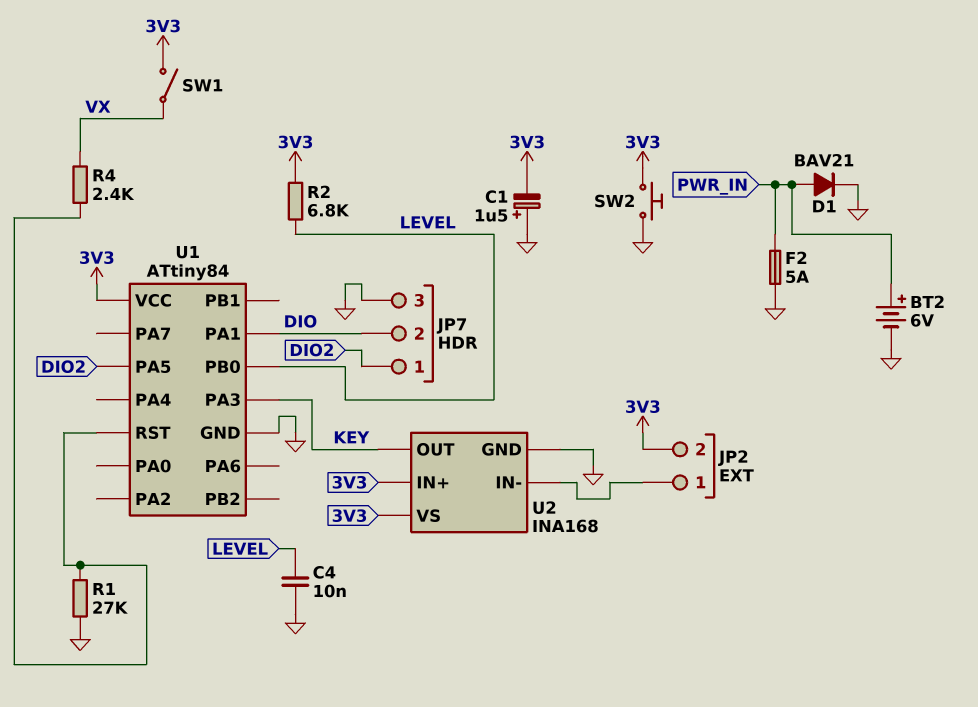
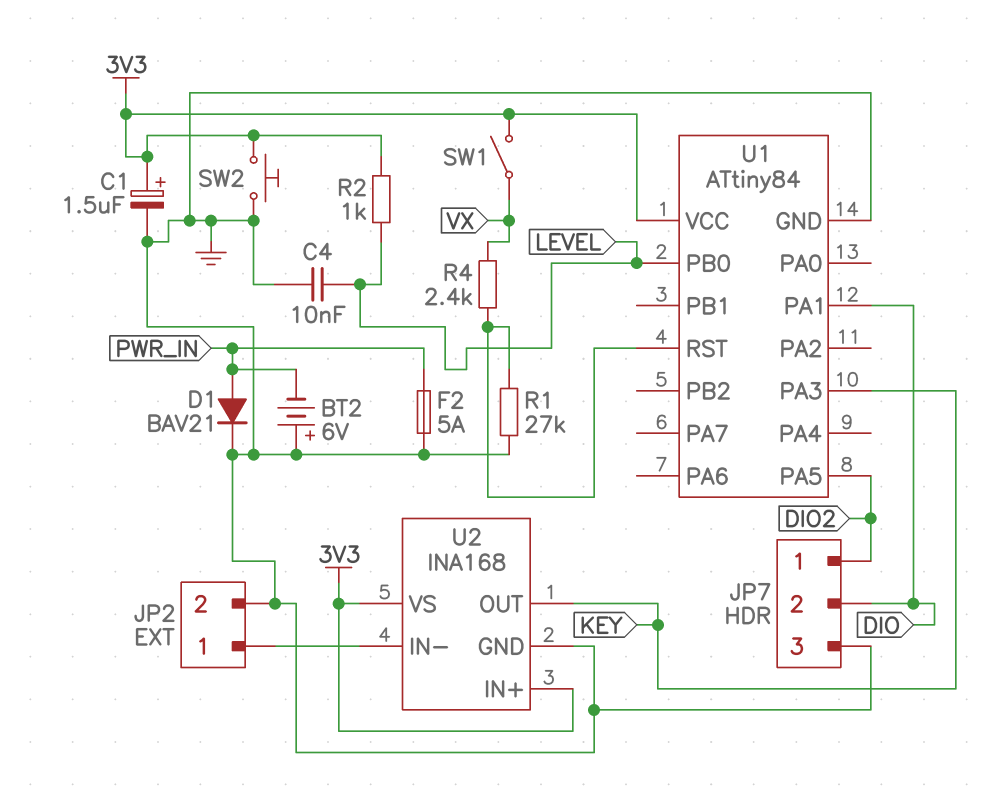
BT2: 6V (plus PWR_IN, minus GND) -> 6V (plus GND, minus PWR_IN)
C1: 1.5uF (plus GND, minus 3V3) -> 1.5uF (plus 3V3, minus GND)
JP2 pin 2: 3V3 -> GND
R2: 6.8k (3V3, LEVEL) -> 1k (3V3, LEVEL)

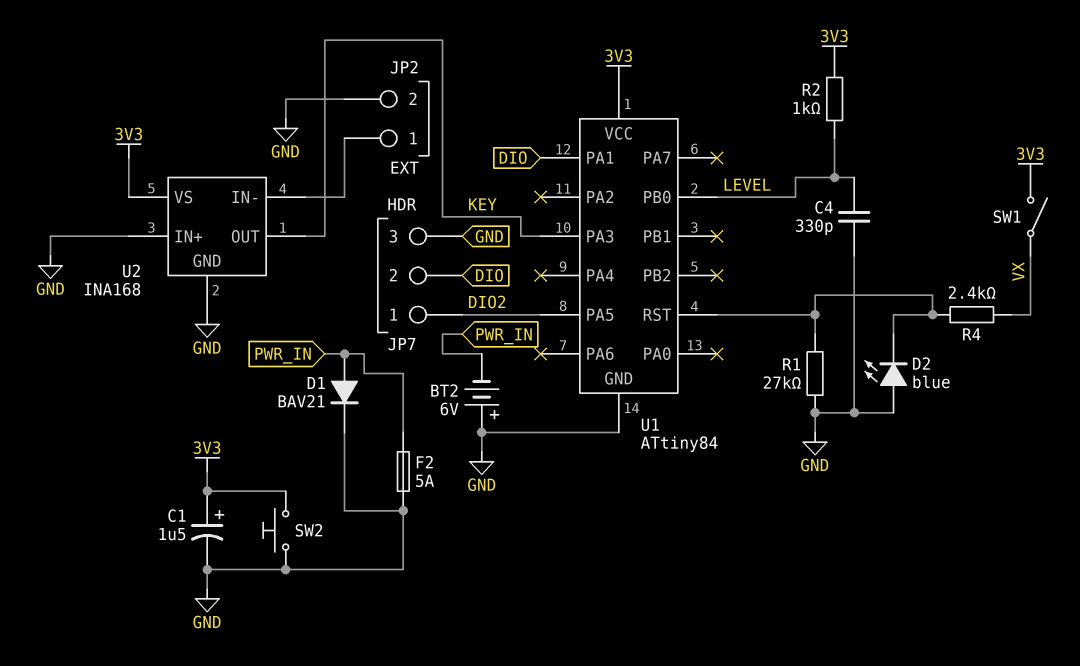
C4: 10nF (GND, LEVEL) -> 330pF (GND, LEVEL)
D2: none -> LED blue (A GND, K U1/RST)
U2 pin IN+: 3V3 -> GND

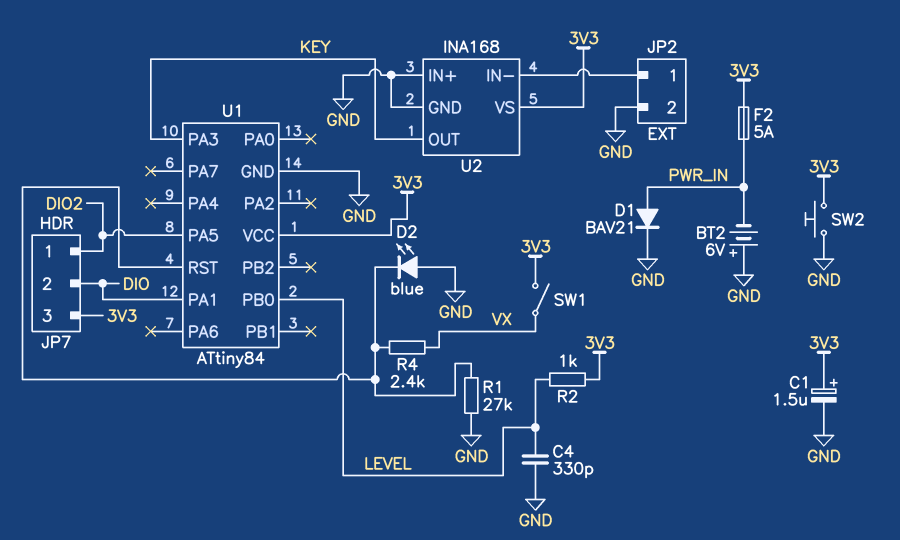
F2: 5A (GND, PWR_IN) -> 5A (3V3, PWR_IN)
JP7 pin 3: GND -> 3V3

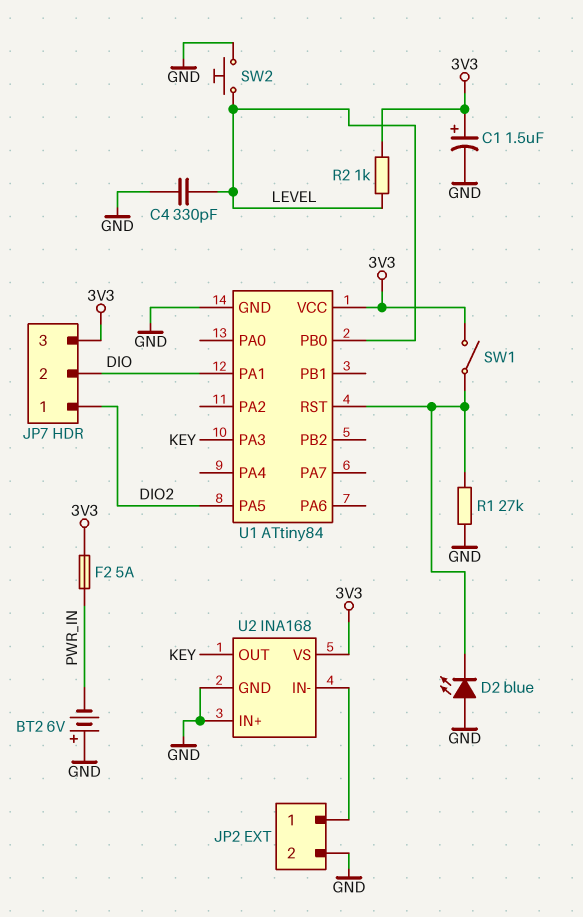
D1: diode BAV21 (A PWR_IN, K GND) -> none
R4: 2.4k (U1/RST, VX) -> none
SW1: switch (3V3, VX) -> switch (3V3, U1/RST)
SW2: button (3V3, GND) -> button (GND, LEVEL)

